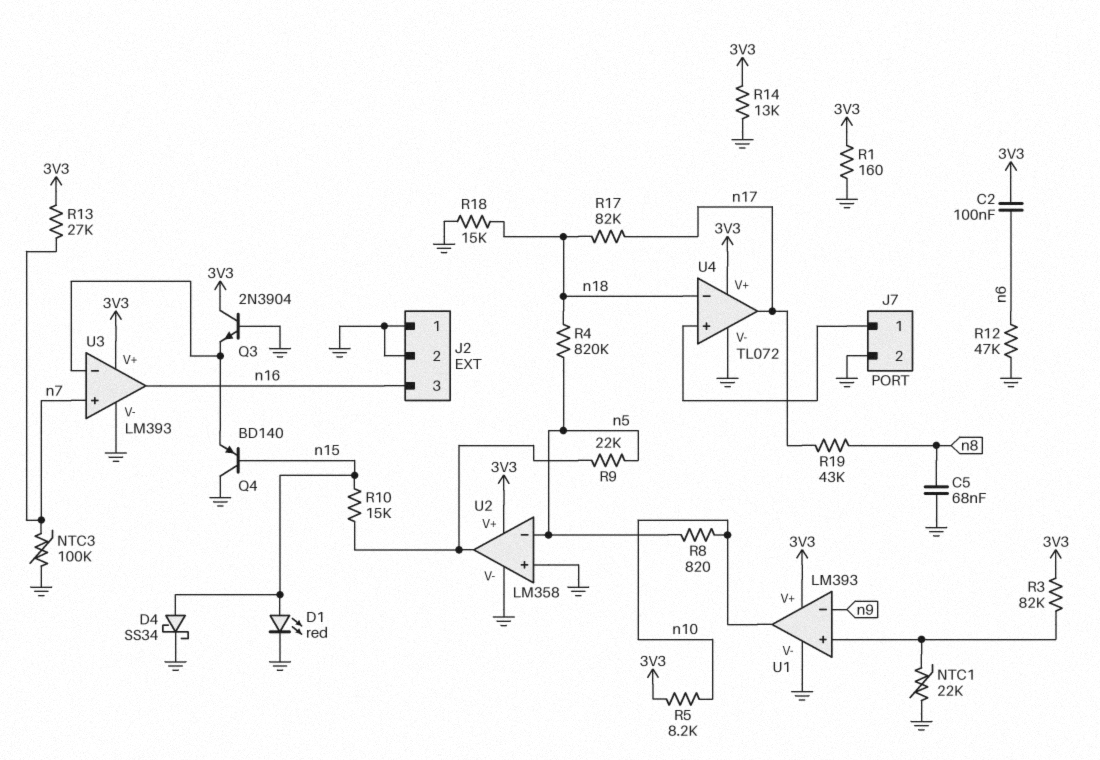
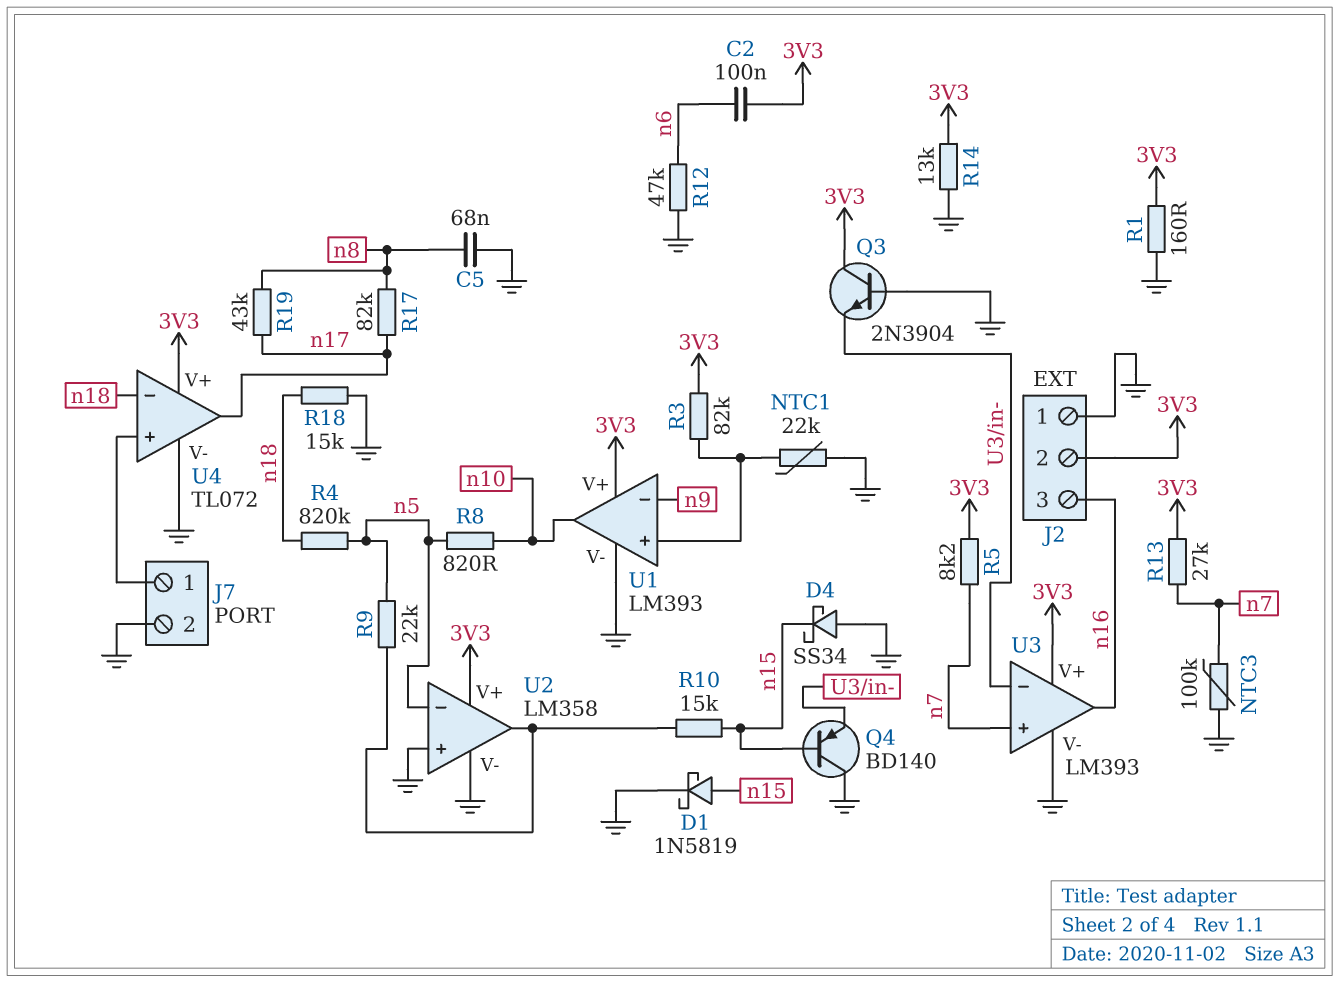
D1: LED red (A n15, K GND) -> schottky 1N5819 (A n15, K GND)
D4: schottky SS34 (A n15, K GND) -> schottky SS34 (A GND, K n15)
J2 pin 2: GND -> 3V3
R5: 8.2k (3V3, n10) -> 8.2k (3V3, n7)
R17: 82k (n17, n18) -> 82k (n8, n17)

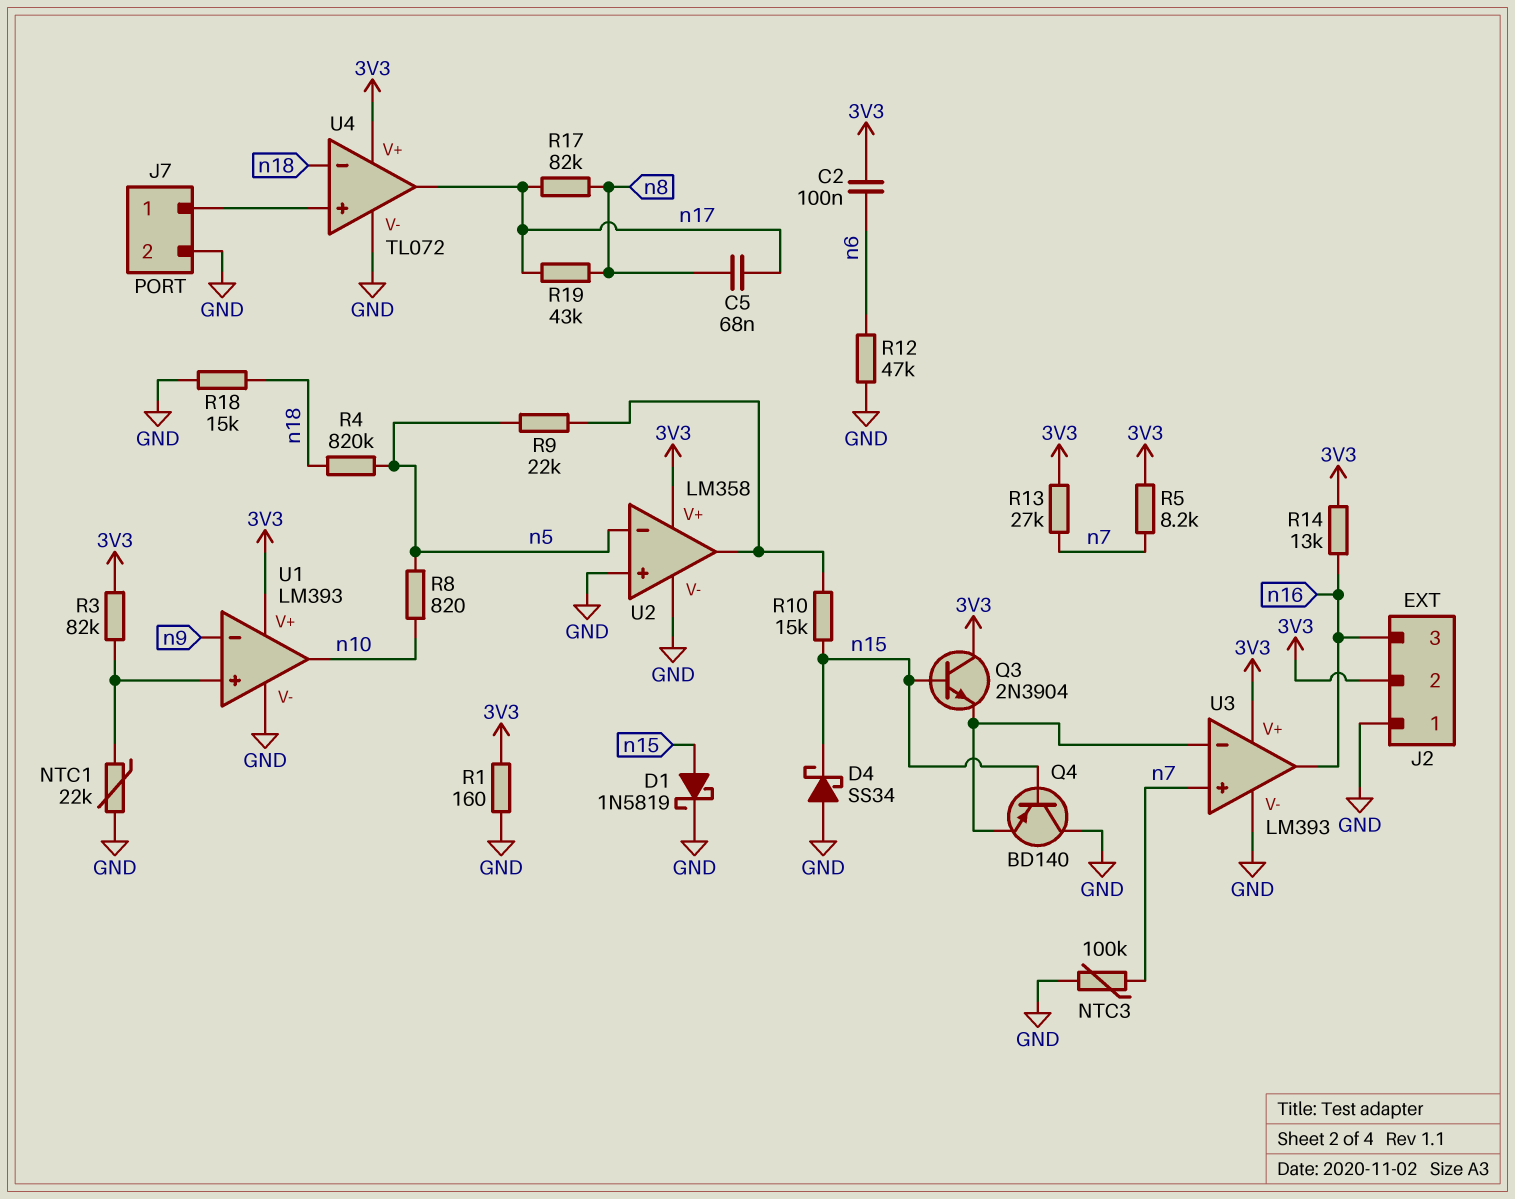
C5: 68nF (GND, n8) -> 68nF (n8, n17)
Q3: NPN 2N3904 (B GND, C 3V3, E U3/in-) -> NPN 2N3904 (B n15, C 3V3, E U3/in-)
R14: 13k (3V3, GND) -> 13k (3V3, n16)

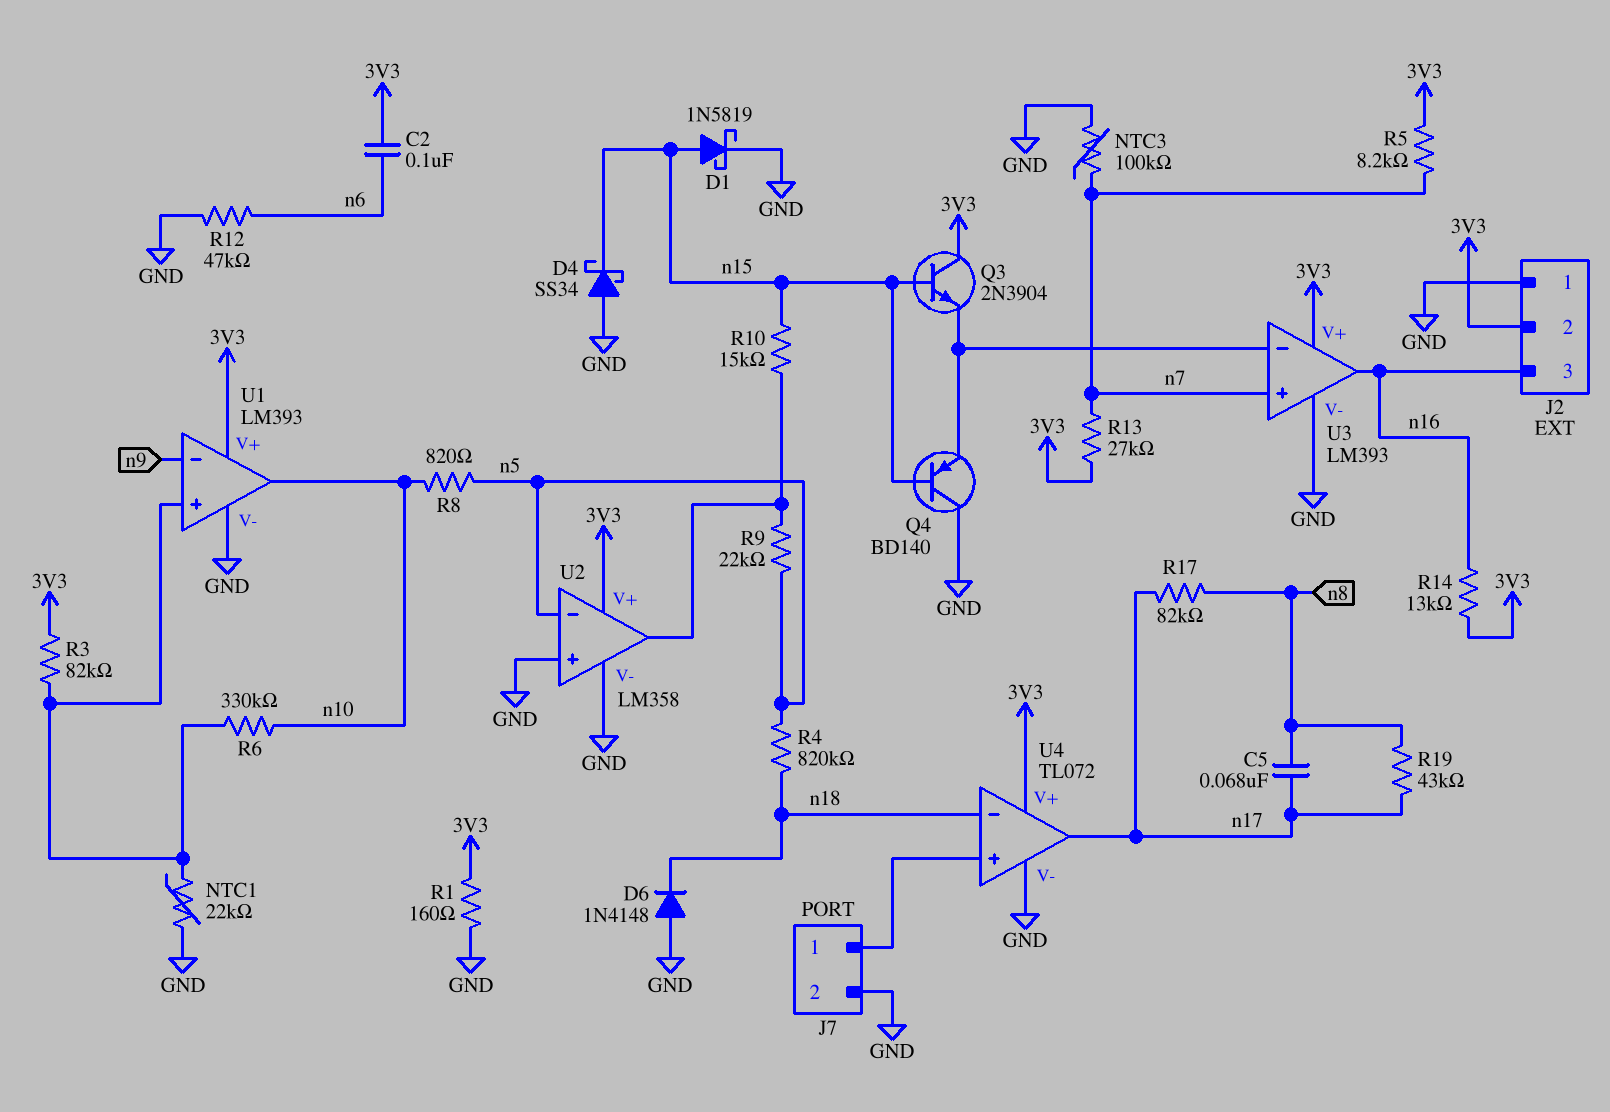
D6: none -> diode 1N4148 (A GND, K n18)
R6: none -> 330k (U1/in+, n10)
R18: 15k (GND, n18) -> none

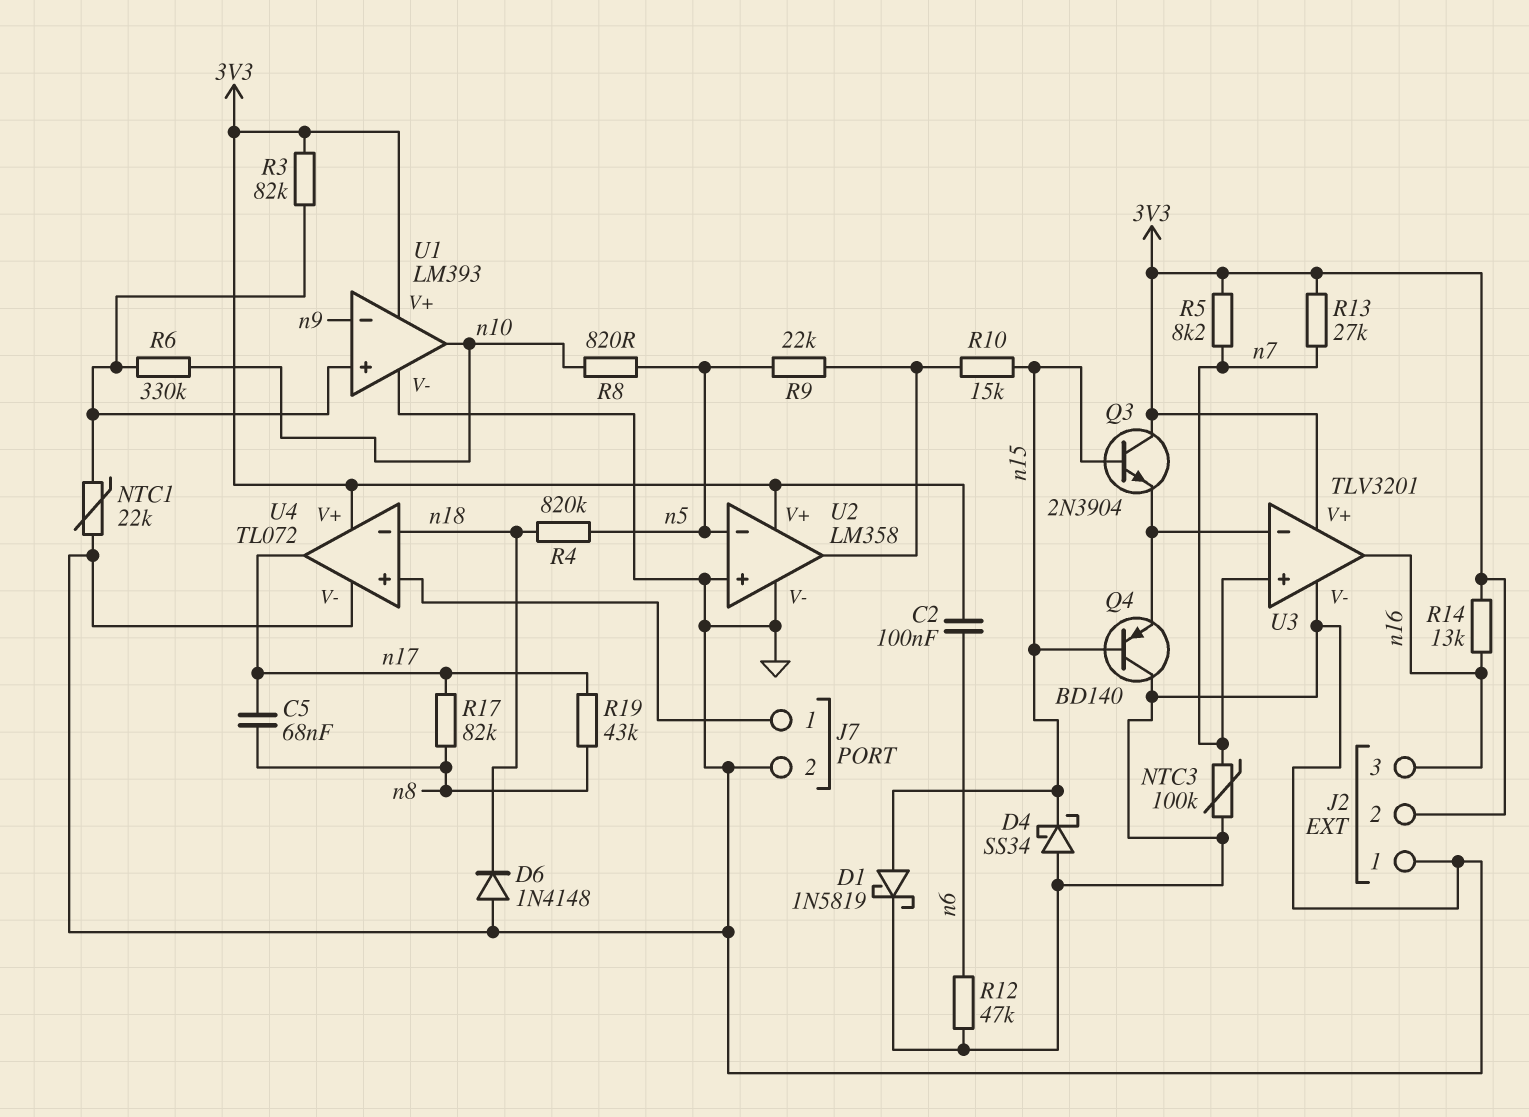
R1: 160 (3V3, GND) -> none
U3: LM393 -> TLV3201

